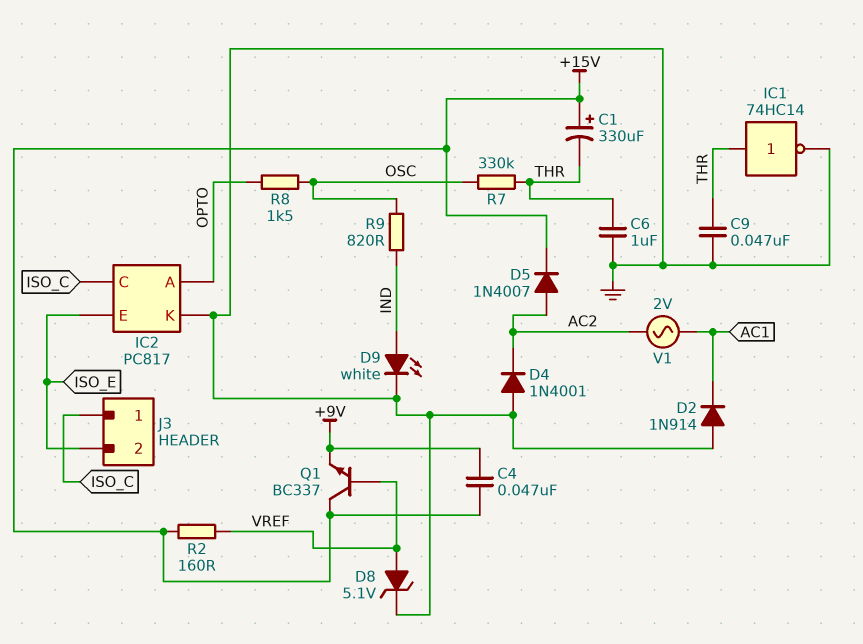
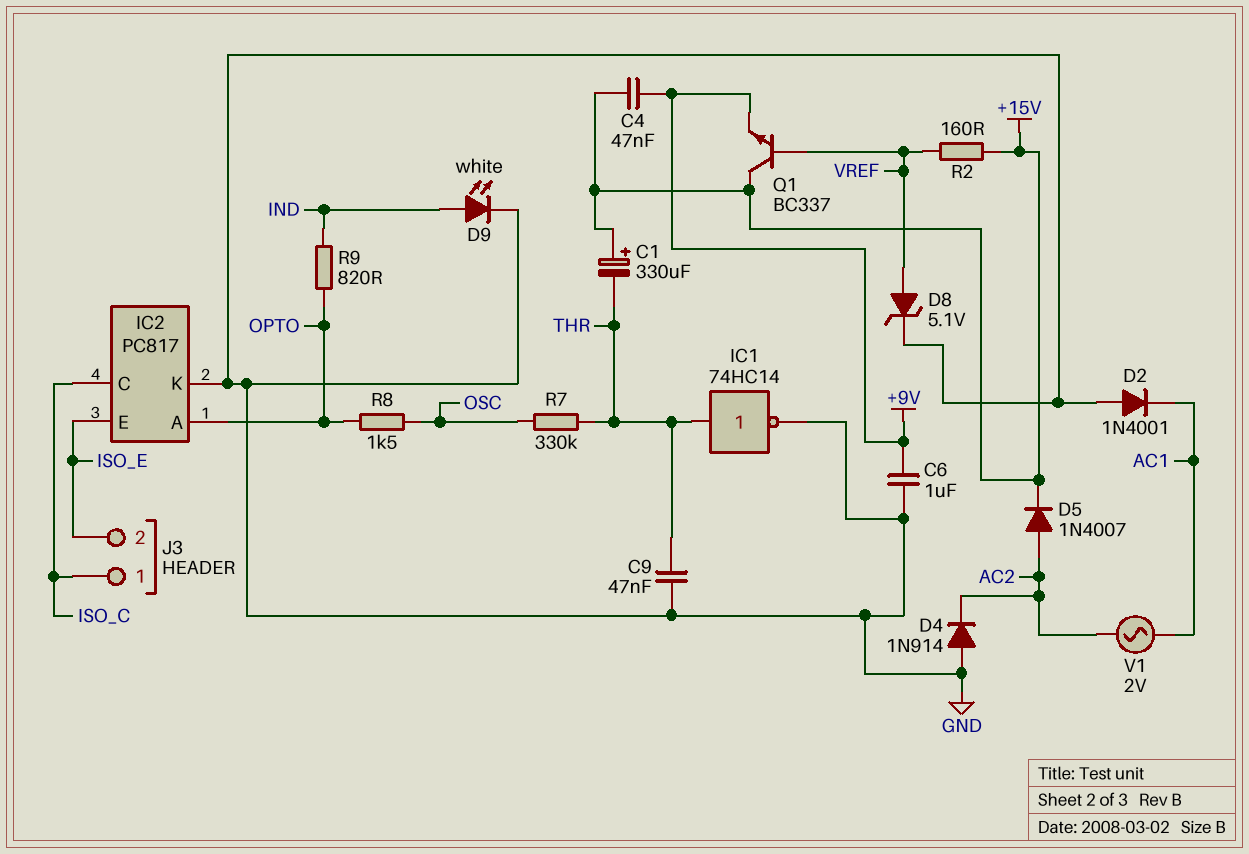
C6: 1uF (GND, THR) -> 1uF (+9V, GND)
D2: diode 1N914 (A GND, K AC1) -> diode 1N4001 (A GND, K AC1)
D4: diode 1N4001 (A GND, K AC2) -> diode 1N914 (A GND, K AC2)
R9: 820 (IND, OSC) -> 820 (IND, OPTO)

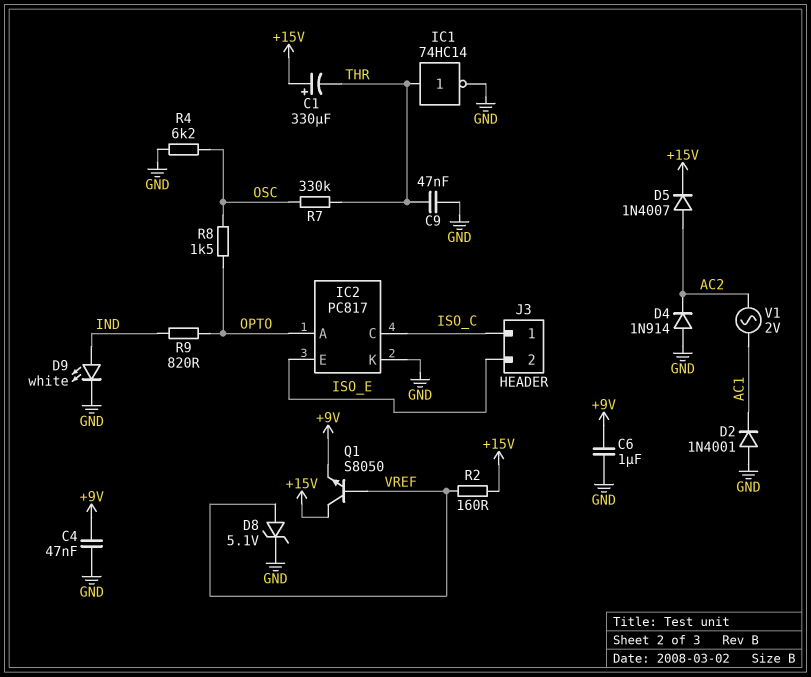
C4: 47nF (+9V, +15V) -> 47nF (+9V, GND)
Q1: NPN BC337 (B VREF, C +15V, E +9V) -> NPN S8050 (B VREF, C +15V, E +9V)
R4: none -> 6.2k (GND, OSC)

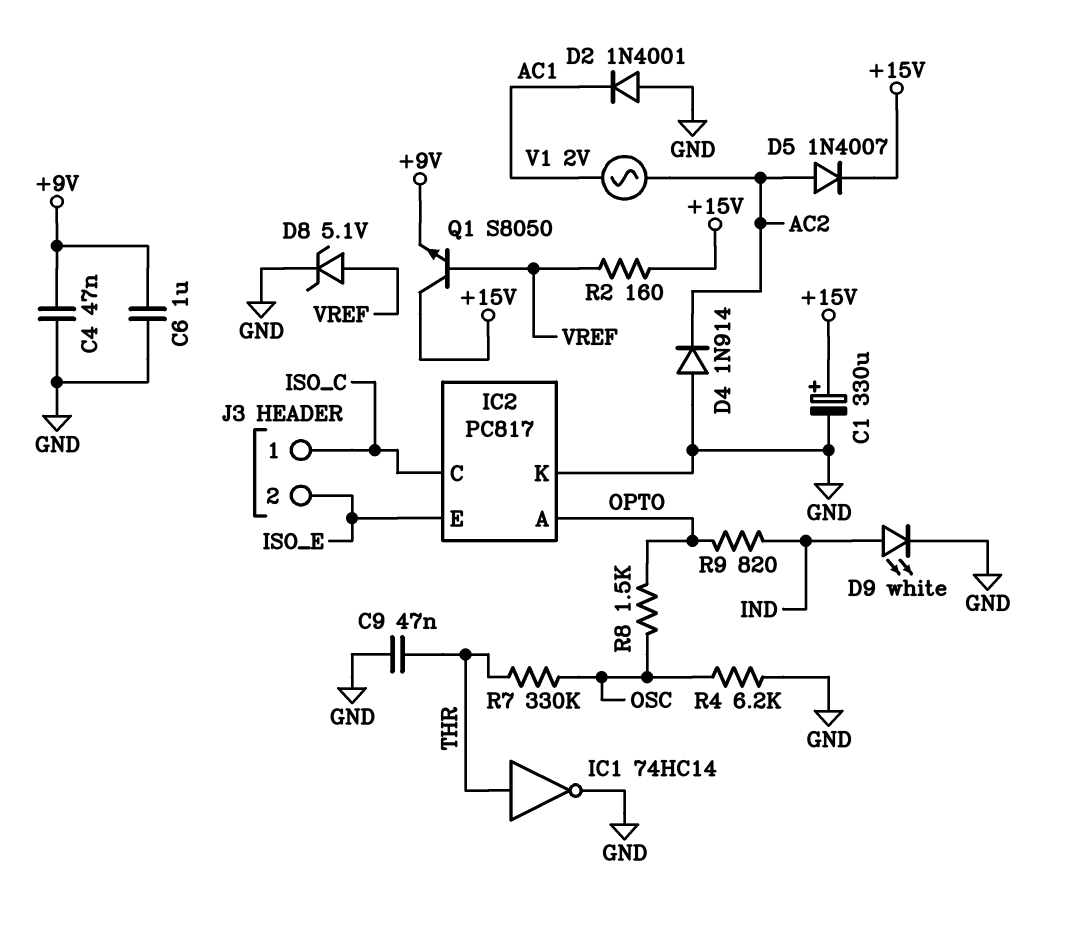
C1: 330uF (plus +15V, minus THR) -> 330uF (plus +15V, minus GND)

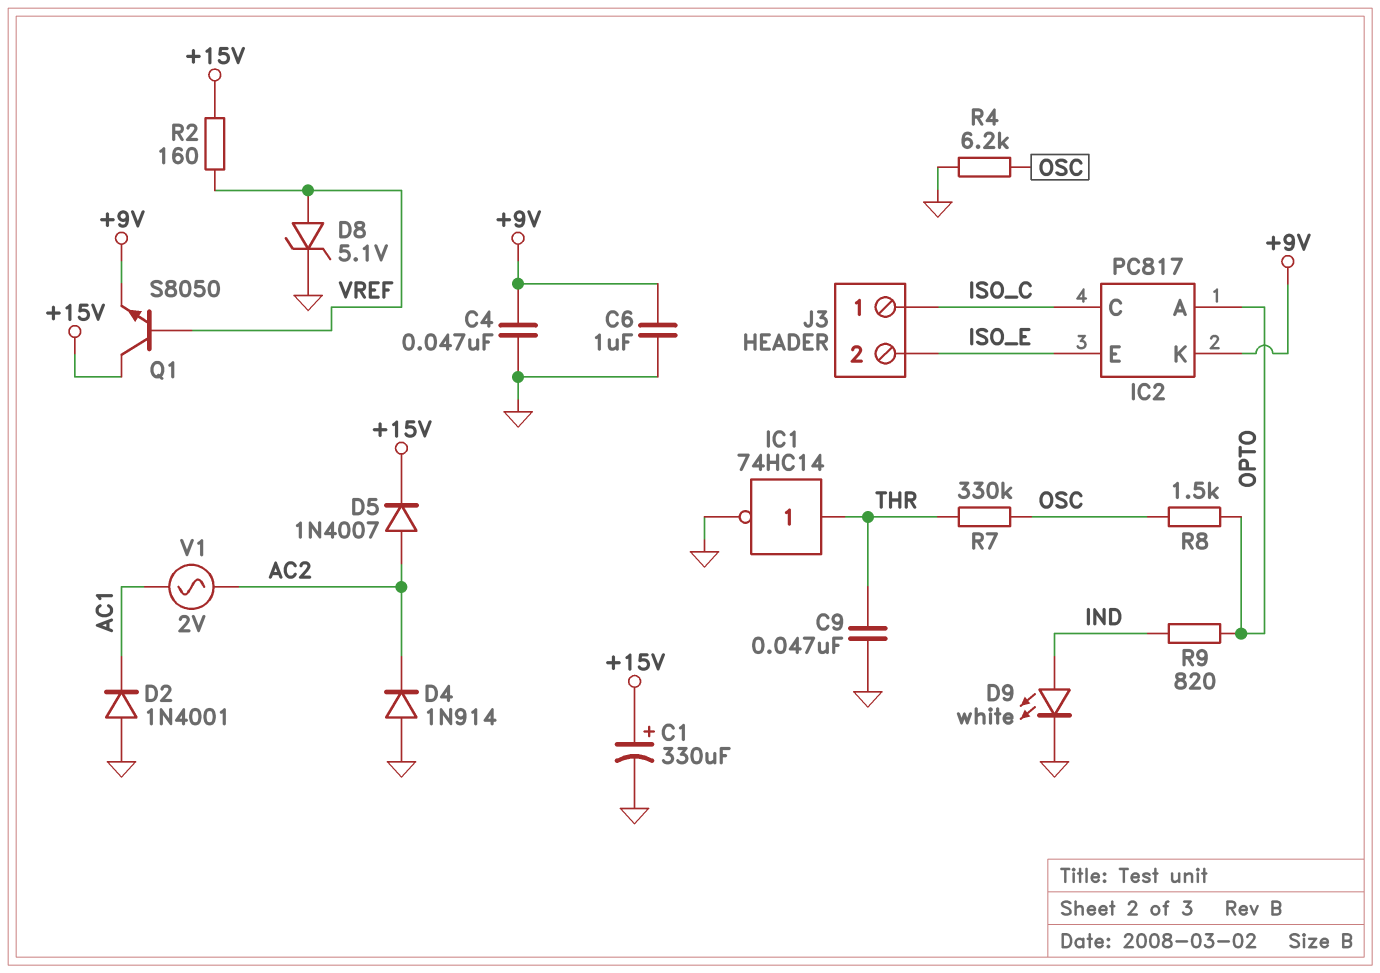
IC2 pin K: GND -> +9V

